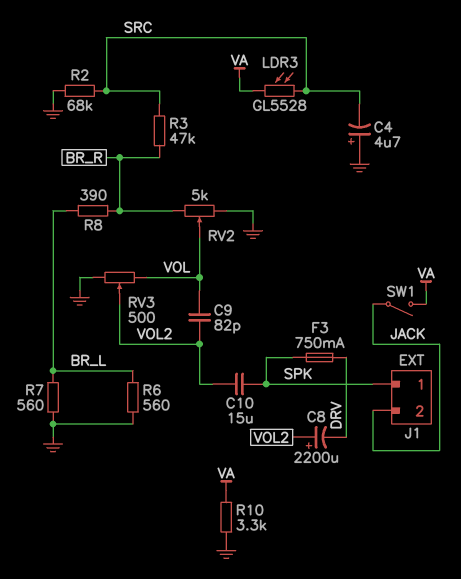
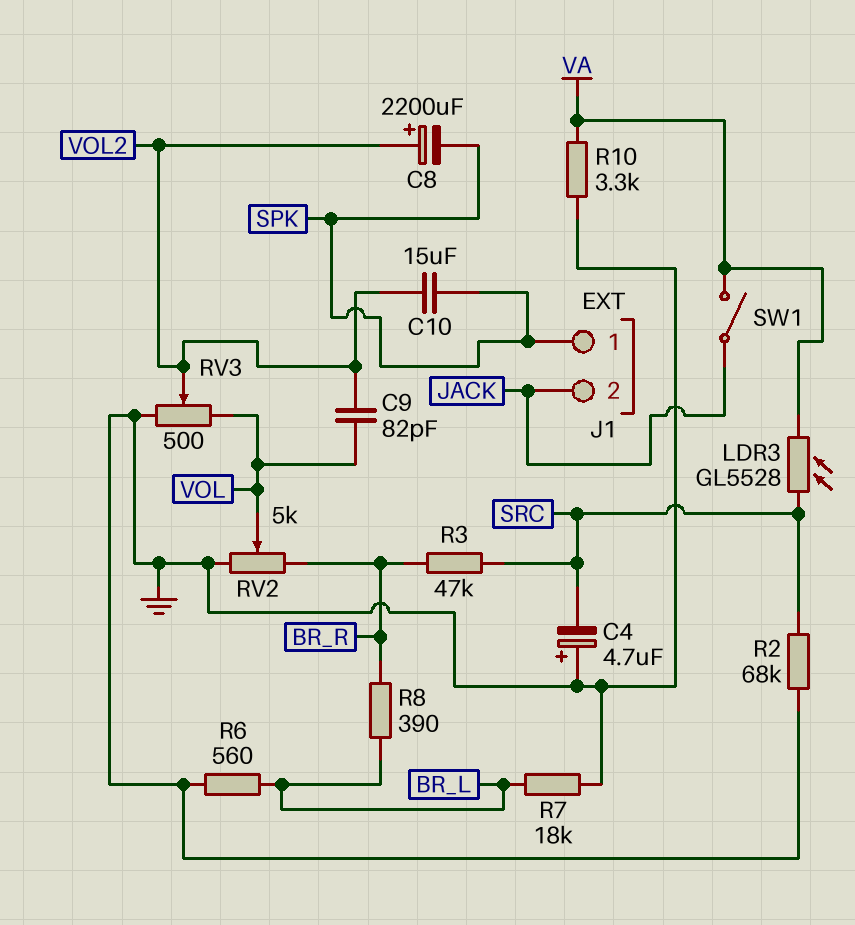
C8: 2200uF (plus VOL2, minus DRV) -> 2200uF (plus VOL2, minus SPK)
F3: 750mA (DRV, SPK) -> none
R7: 560 (BR_L, GND) -> 18k (BR_L, GND)

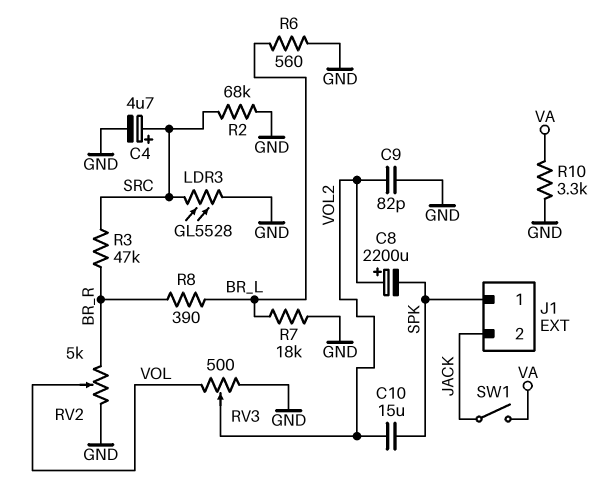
C4: 4.7uF (plus GND, minus SRC) -> 4.7uF (plus SRC, minus GND)
C9: 82pF (VOL, VOL2) -> 82pF (GND, VOL2)
LDR3: GL5528 (SRC, VA) -> GL5528 (GND, SRC)

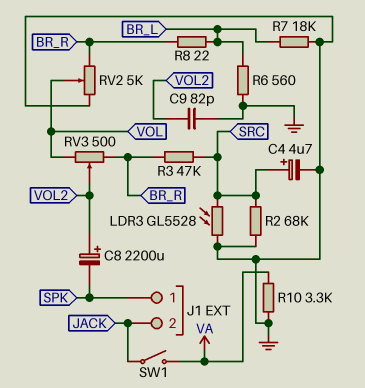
C10: 15uF (SPK, VOL2) -> none
R8: 390 (BR_L, BR_R) -> 22 (BR_L, BR_R)
RV3: 500 (GND, VOL, wiper VOL2) -> 500 (BR_R, VOL, wiper VOL2)

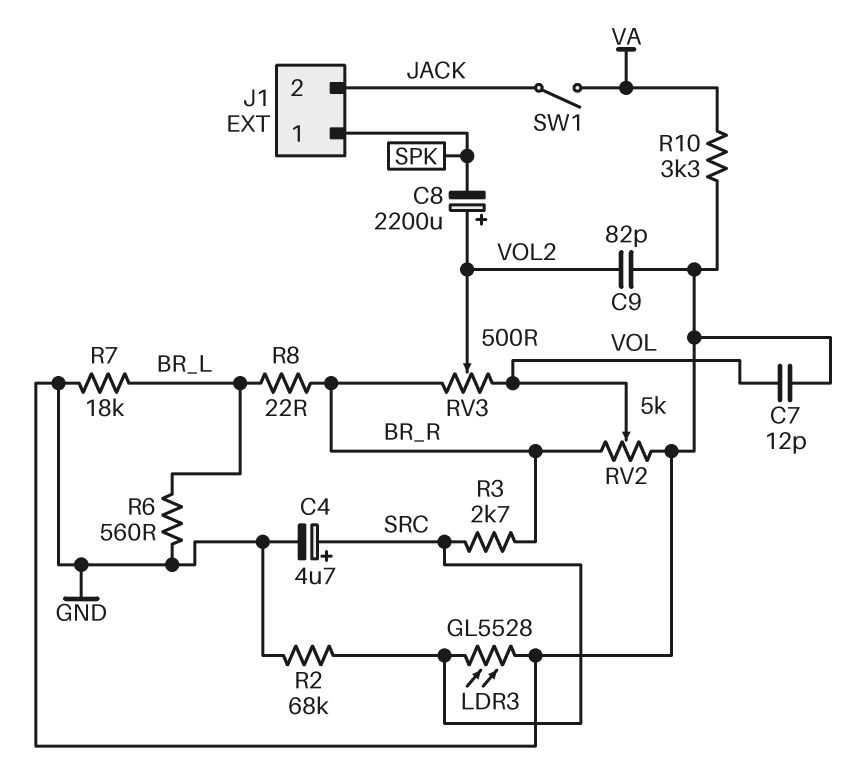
C7: none -> 12pF (GND, VOL)
R3: 47k (BR_R, SRC) -> 2.7k (BR_R, SRC)

